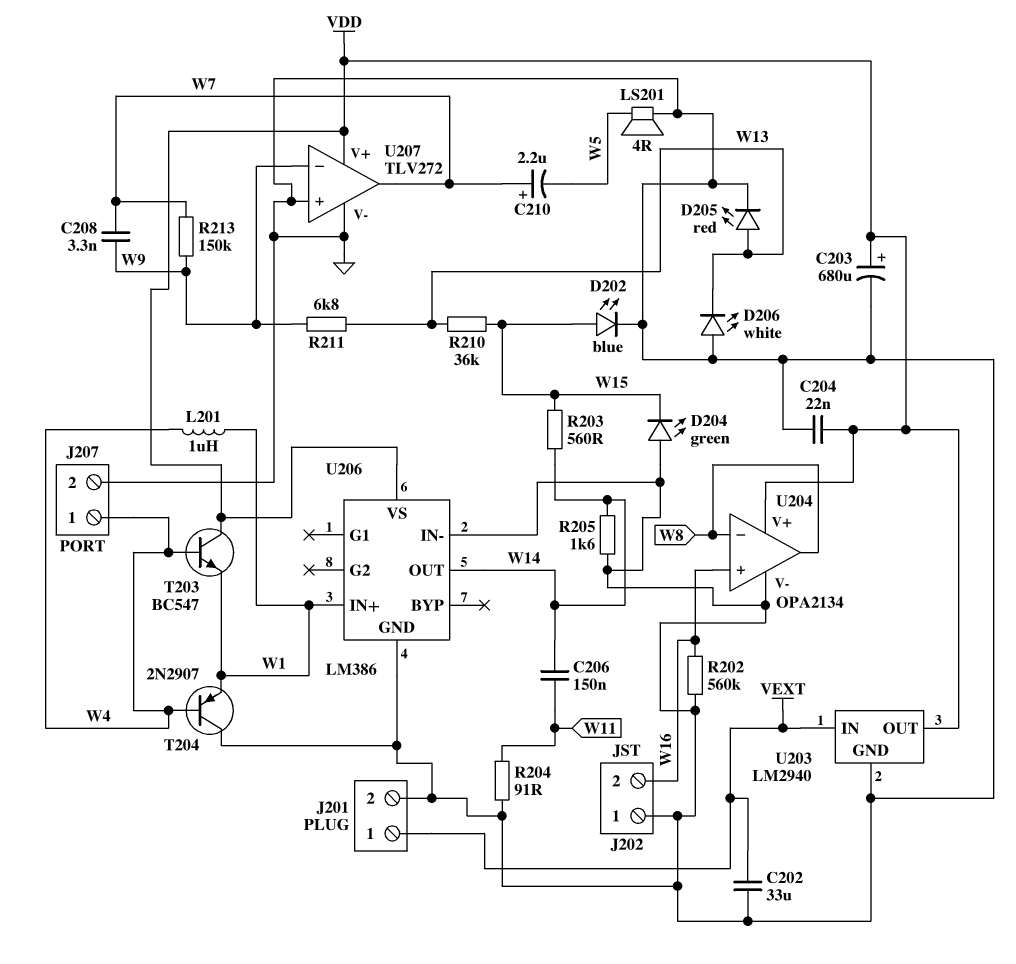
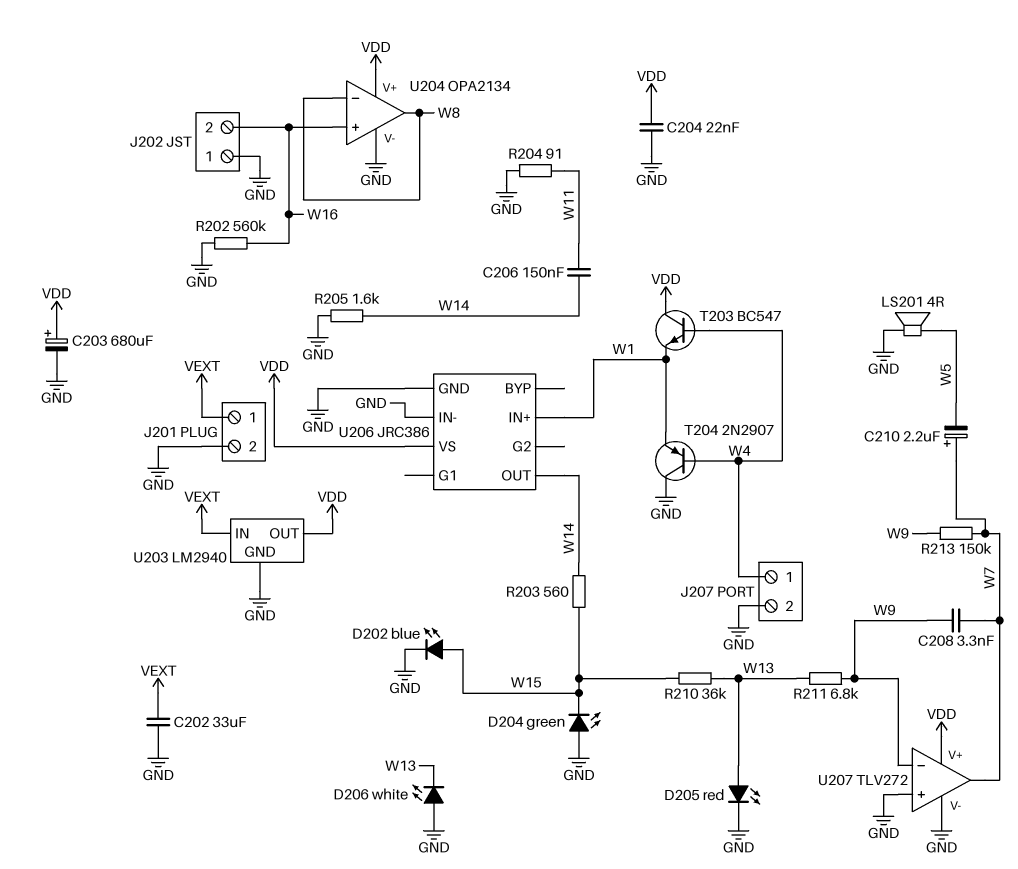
L201: 1uH (W1, W4) -> none
U206: LM386 -> JRC386

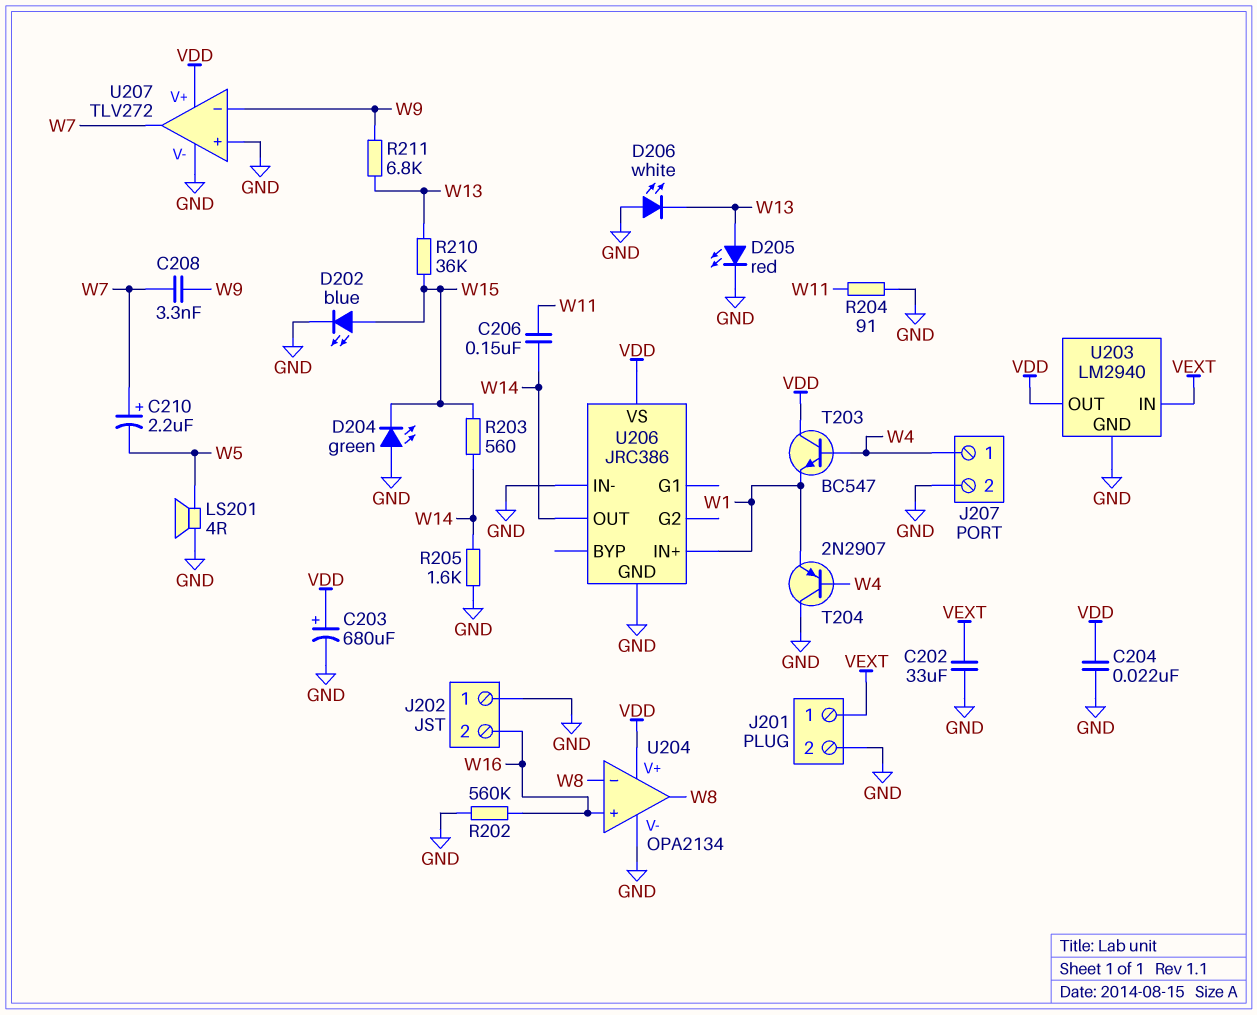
R213: 150k (W7, W9) -> none

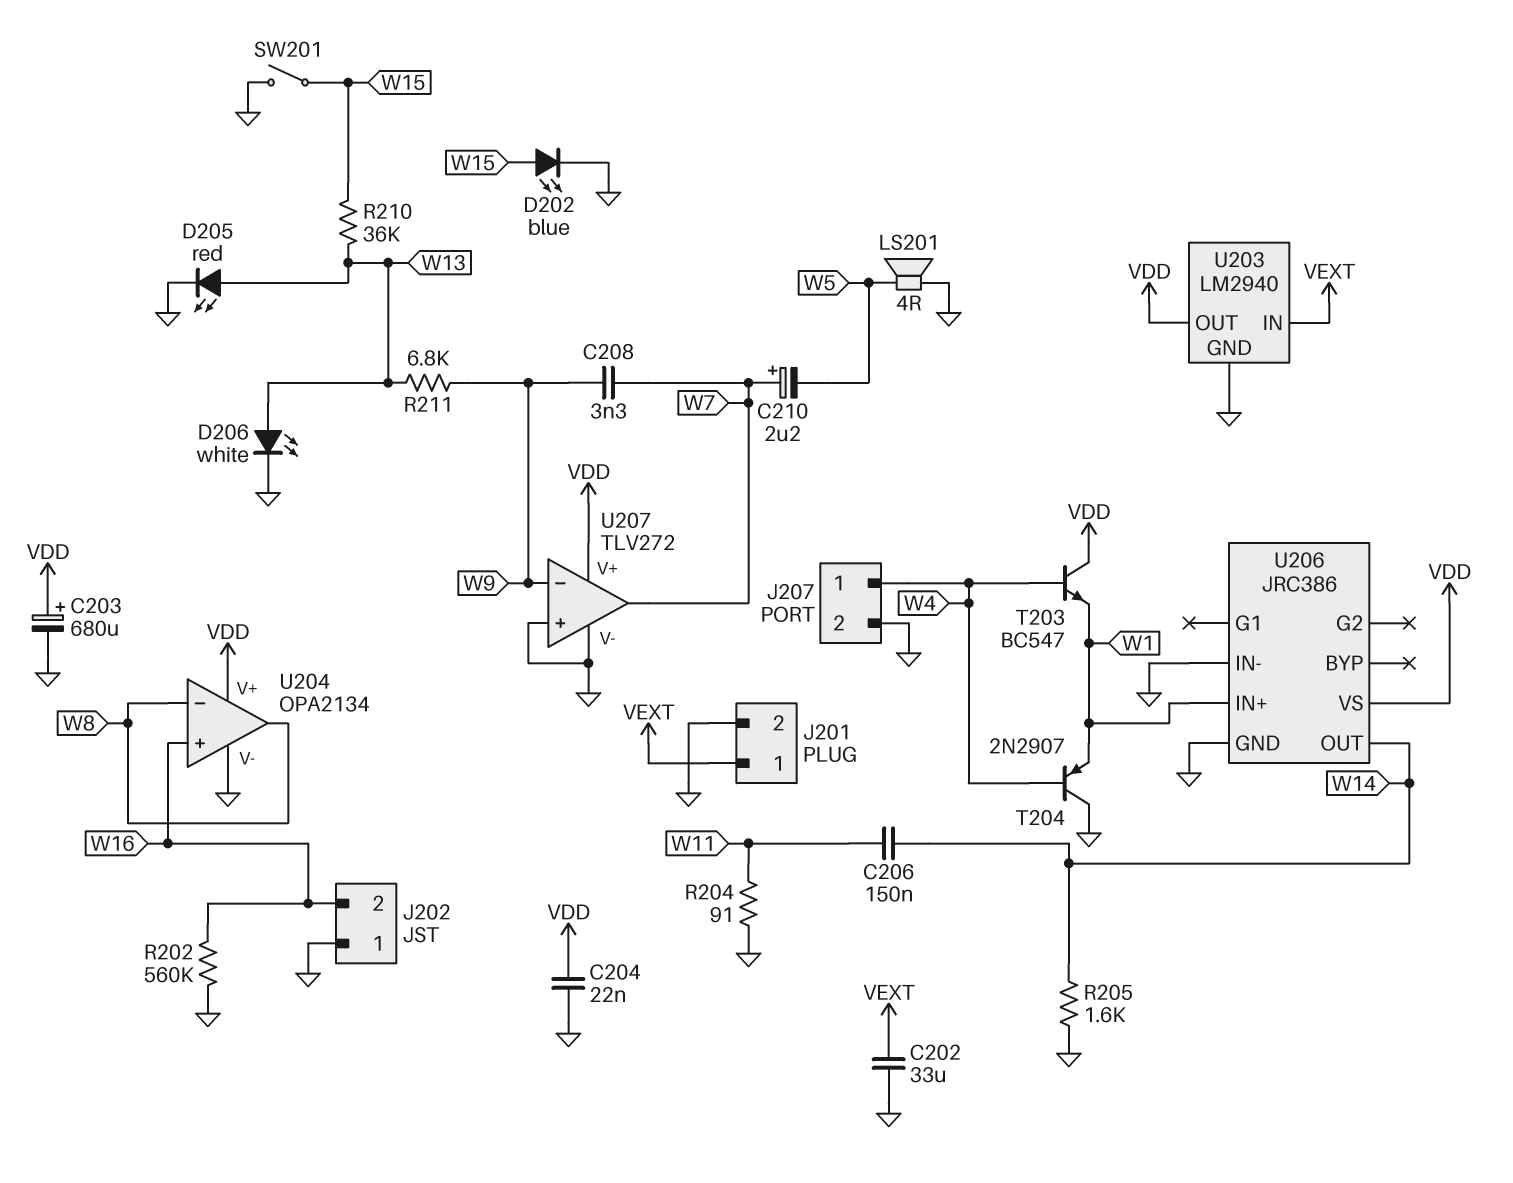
D204: LED green (A GND, K W15) -> none
D206: LED white (A GND, K W13) -> LED white (A W13, K GND)
R203: 560 (W14, W15) -> none
SW201: none -> switch (GND, W15)

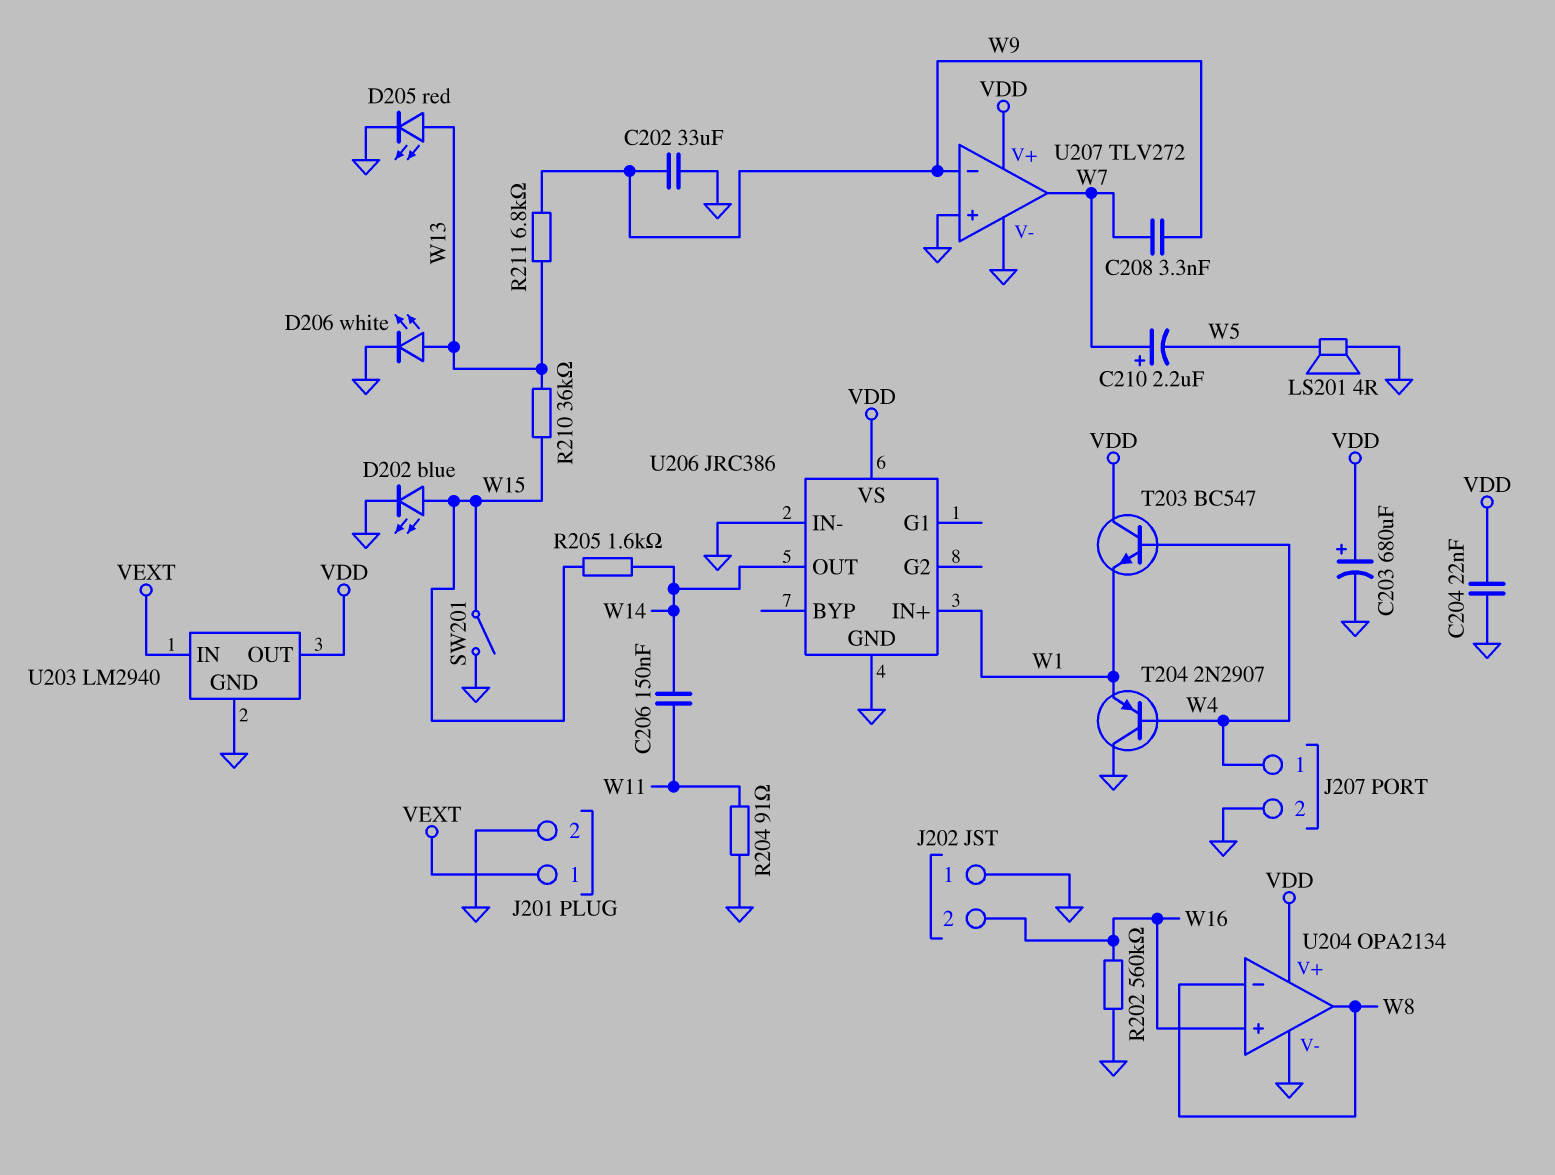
C202: 33uF (GND, VEXT) -> 33uF (GND, W9)
R205: 1.6k (GND, W14) -> 1.6k (W14, W15)

